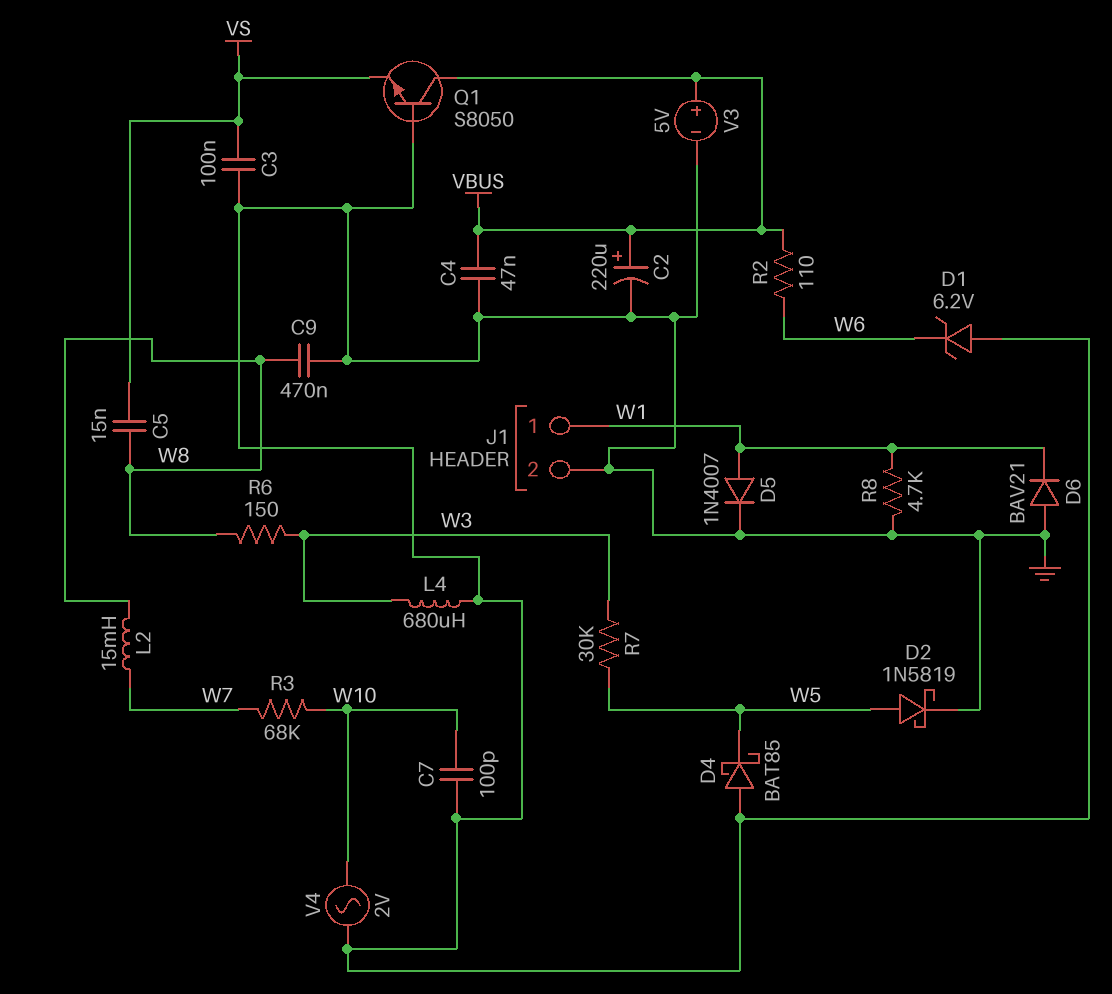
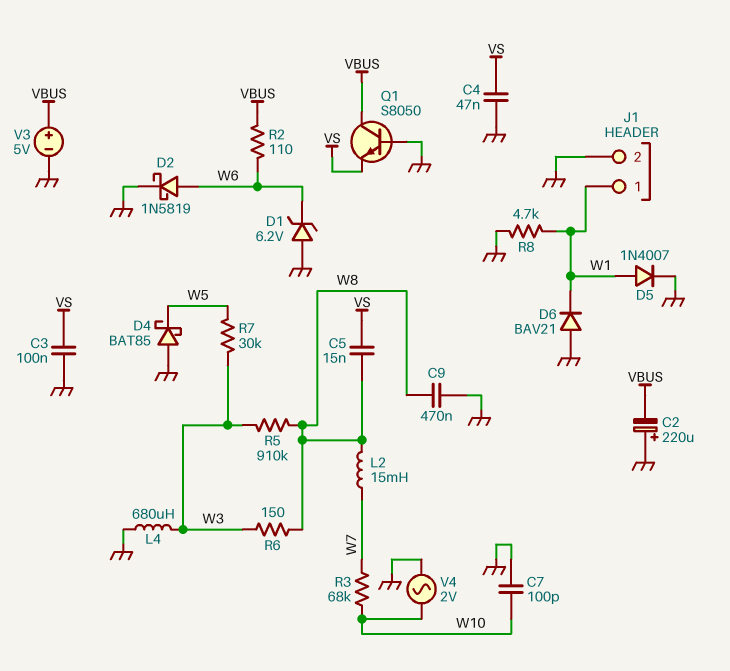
C2: 220uF (plus VBUS, minus GND) -> 220uF (plus GND, minus VBUS)
C4: 47nF (GND, VBUS) -> 47nF (GND, VS)
D2: schottky 1N5819 (A W5, K GND) -> schottky 1N5819 (A W6, K GND)
R5: none -> 910k (W3, W8)

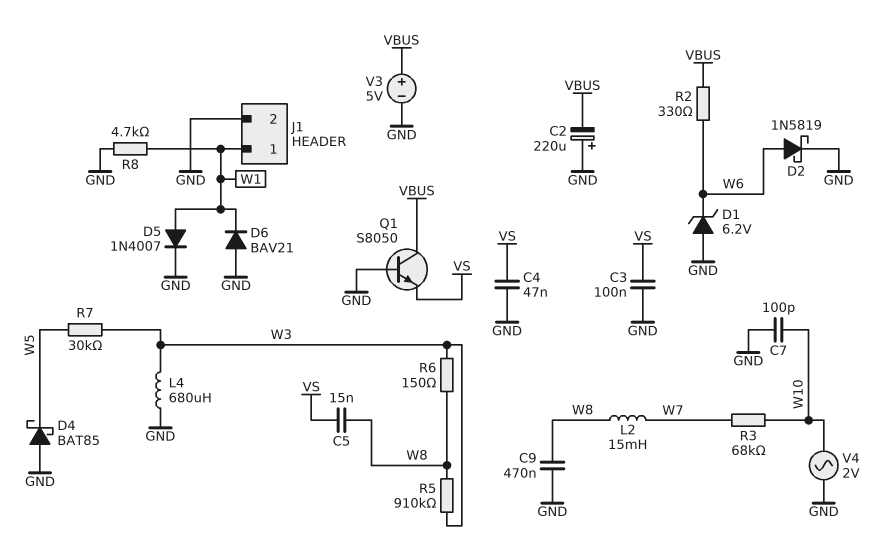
R2: 110 (VBUS, W6) -> 330 (VBUS, W6)

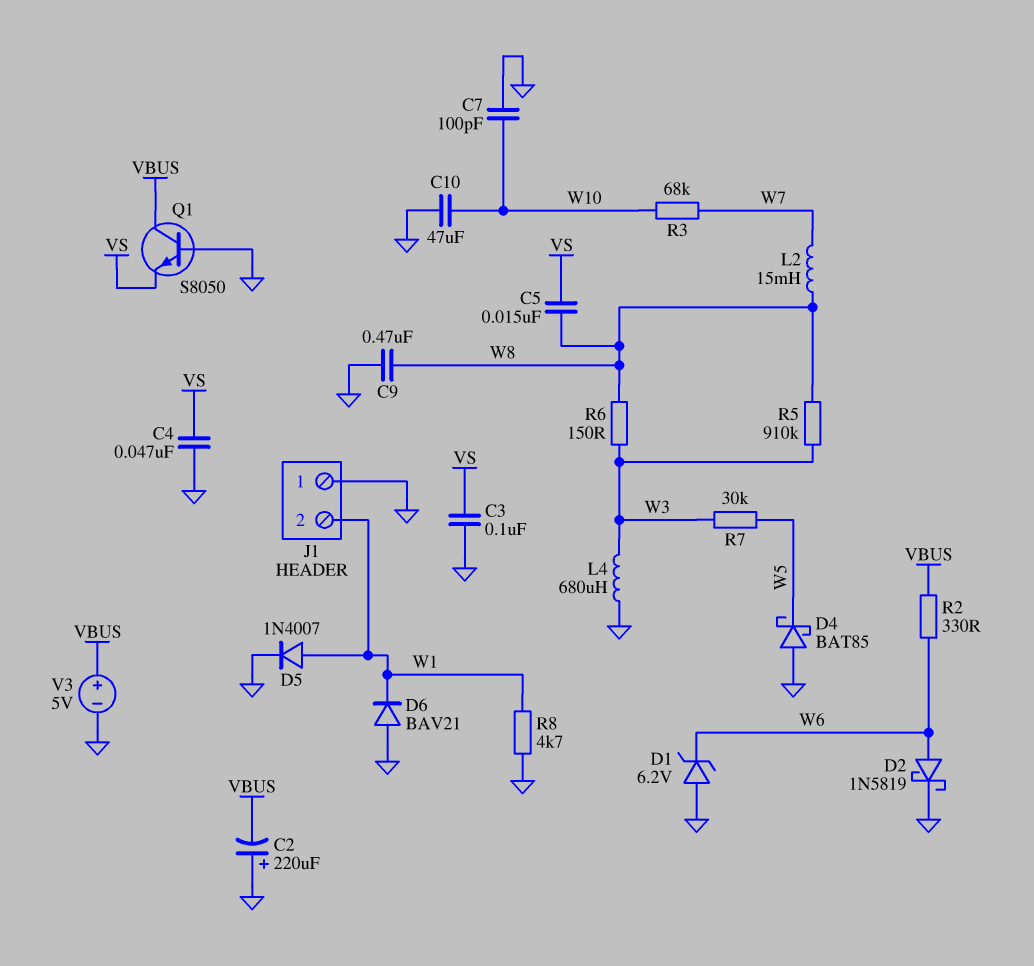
C10: none -> 47uF (GND, W10)
J1 pin 1: W1 -> GND
J1 pin 2: GND -> W1
V4: AC 2V (GND, W10) -> none

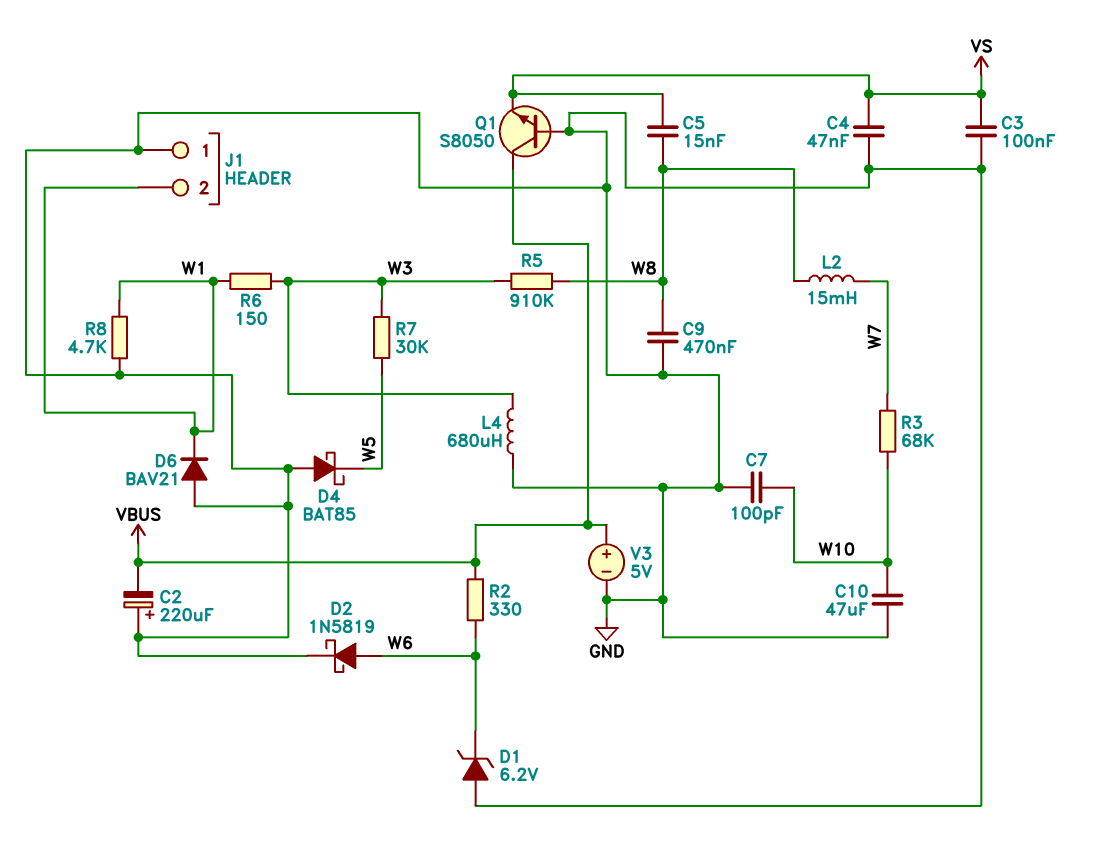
D5: diode 1N4007 (A W1, K GND) -> none
R6: 150 (W3, W8) -> 150 (W1, W3)

